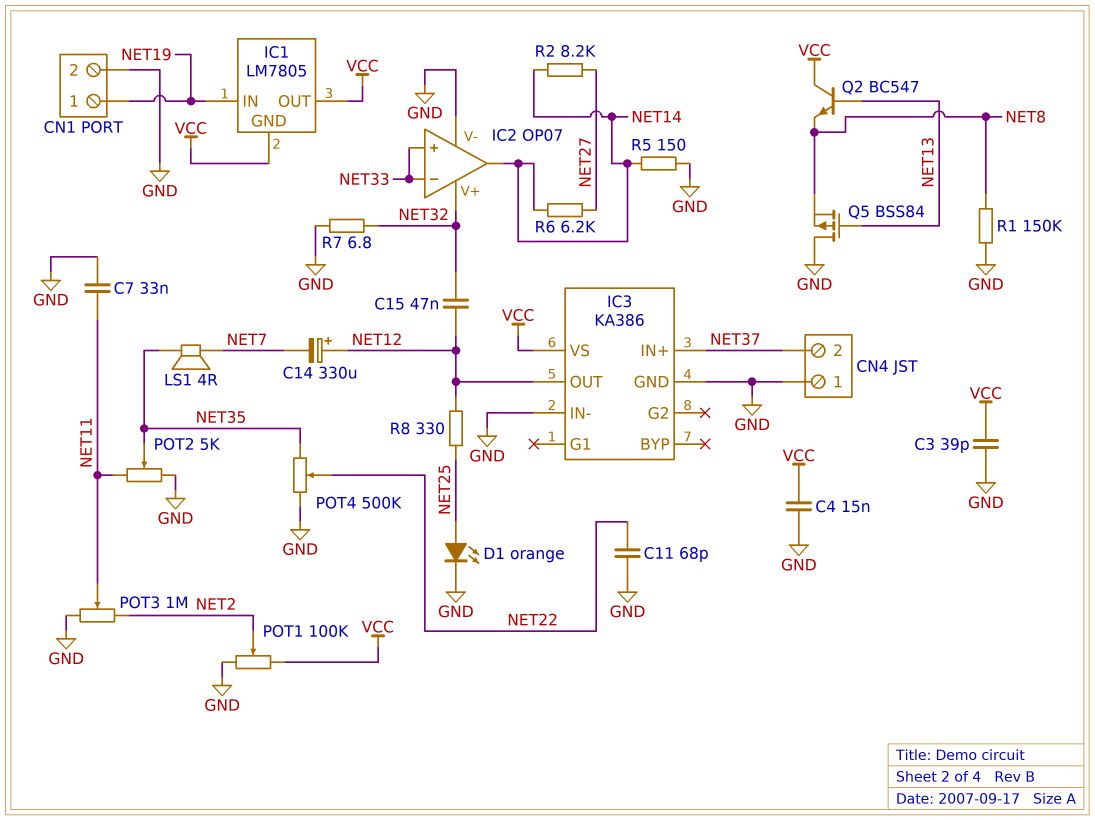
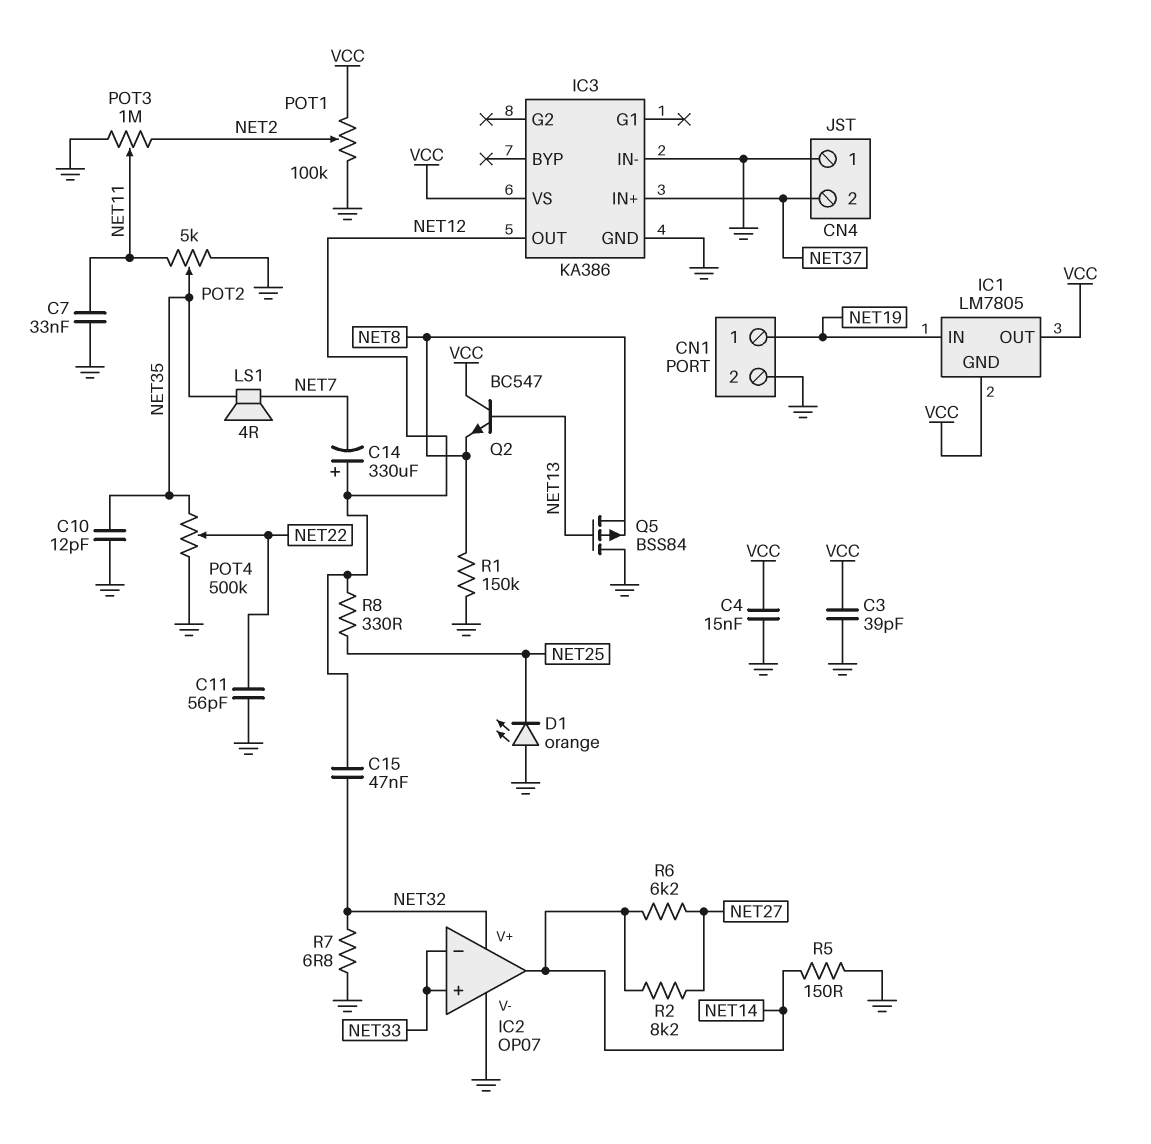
C10: none -> 12pF (GND, NET35)
C11: 68pF (GND, NET22) -> 56pF (GND, NET22)
D1: LED orange (A NET25, K GND) -> LED orange (A GND, K NET25)

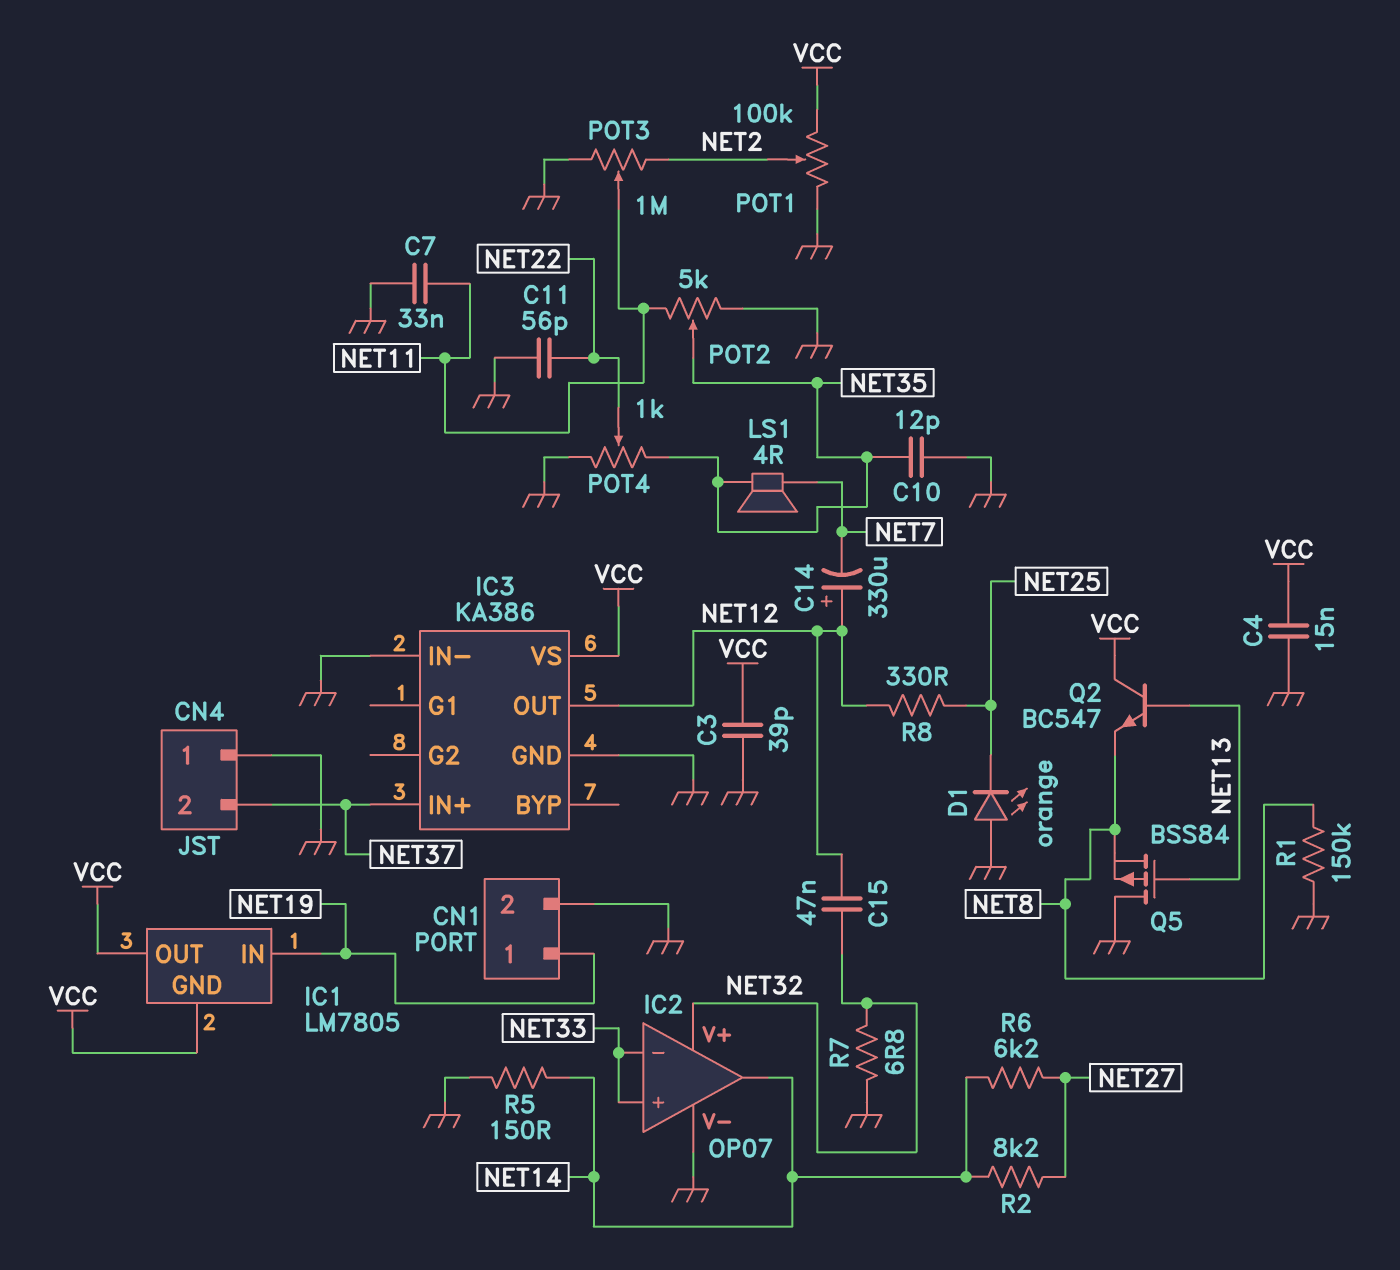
POT4: 500k (GND, NET35, wiper NET22) -> 1k (GND, NET35, wiper NET22)

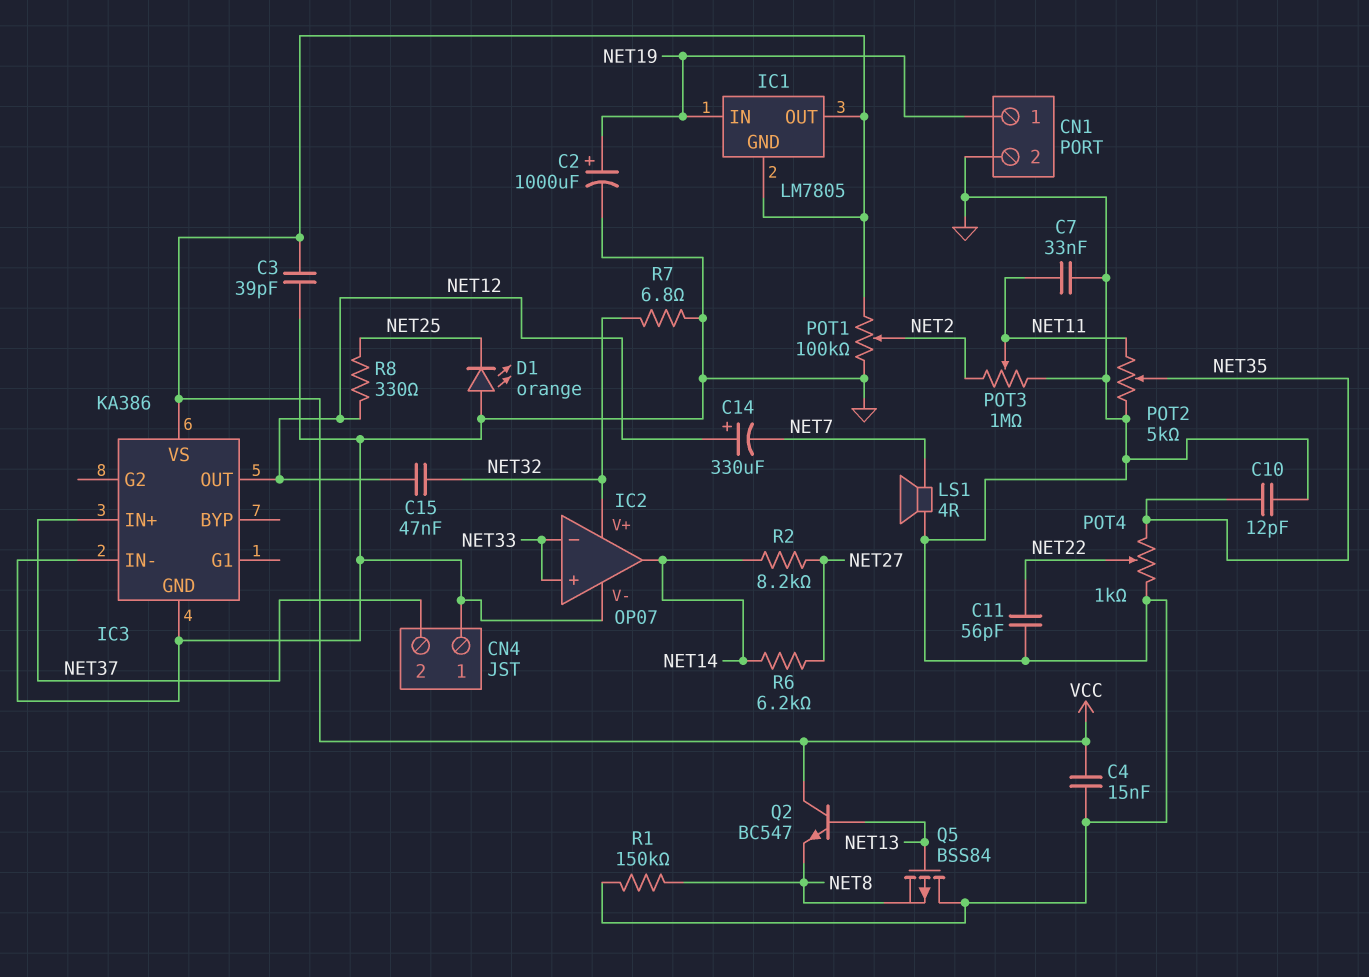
C2: none -> 1000uF (plus NET19, minus GND)
LS1: speaker 4R (NET7, NET35) -> speaker 4R (GND, NET7)
R5: 150 (GND, NET14) -> none

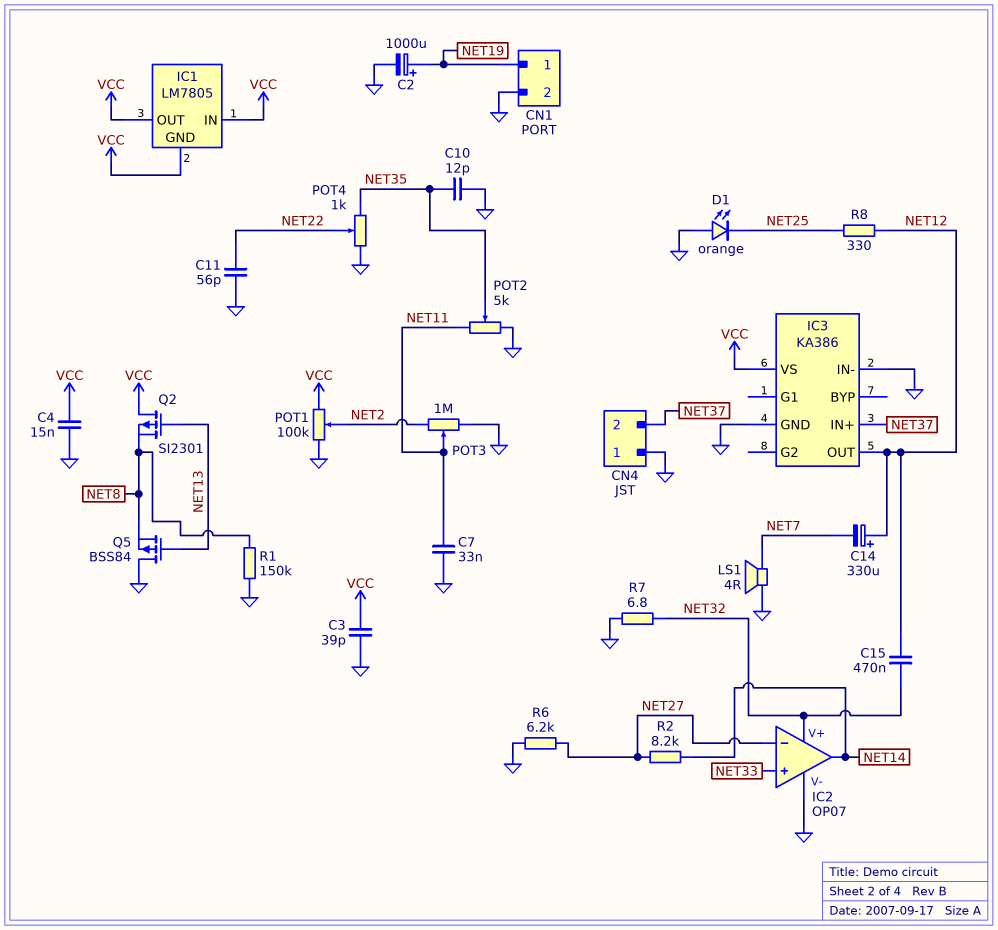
C15: 47nF (NET12, NET32) -> 470nF (NET12, NET32)
IC1 pin IN: NET19 -> VCC
IC2 pin in-: NET33 -> NET27
Q2: NPN BC547 (B NET13, C VCC, E NET8) -> PMOS SI2301 (G NET13, D VCC, S NET8)
R6: 6.2k (NET14, NET27) -> 6.2k (GND, NET27)

